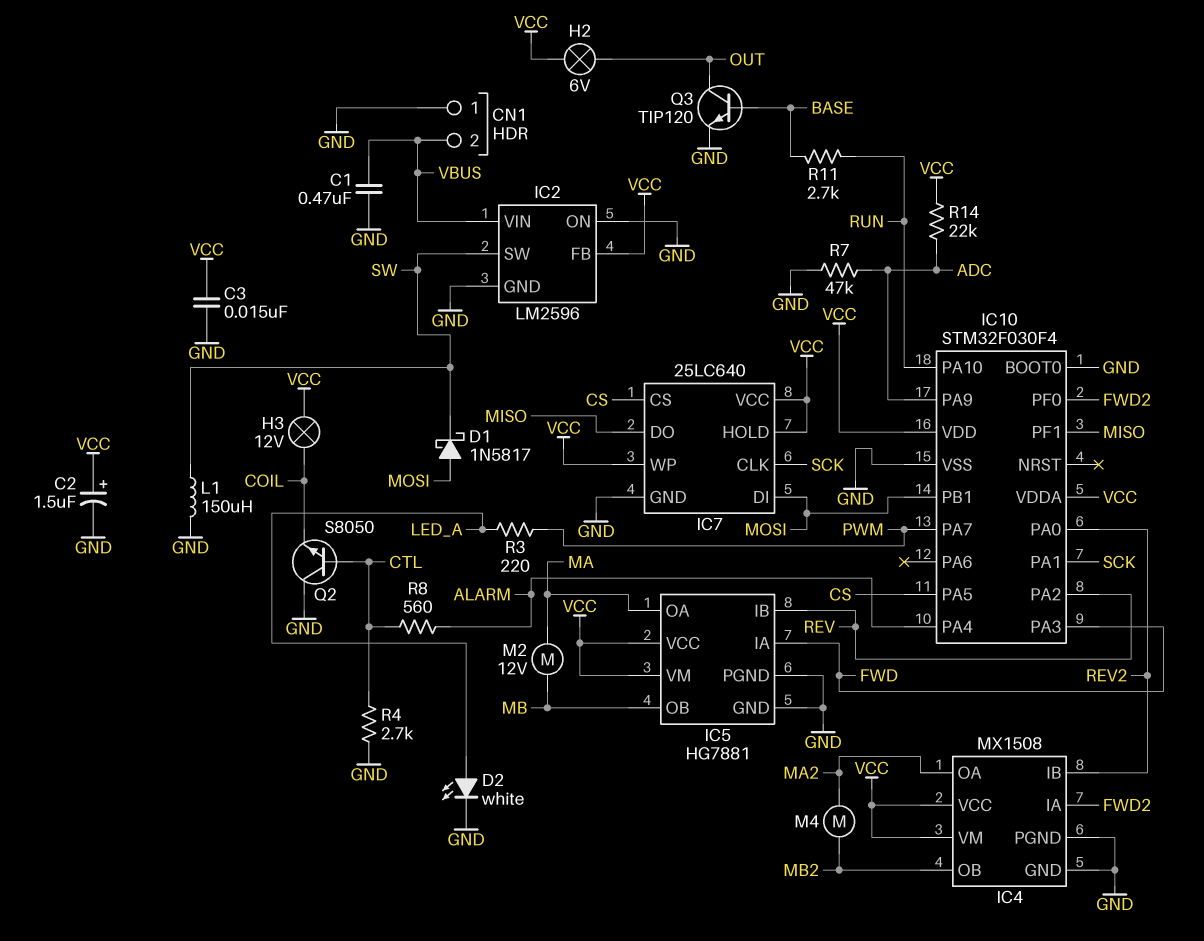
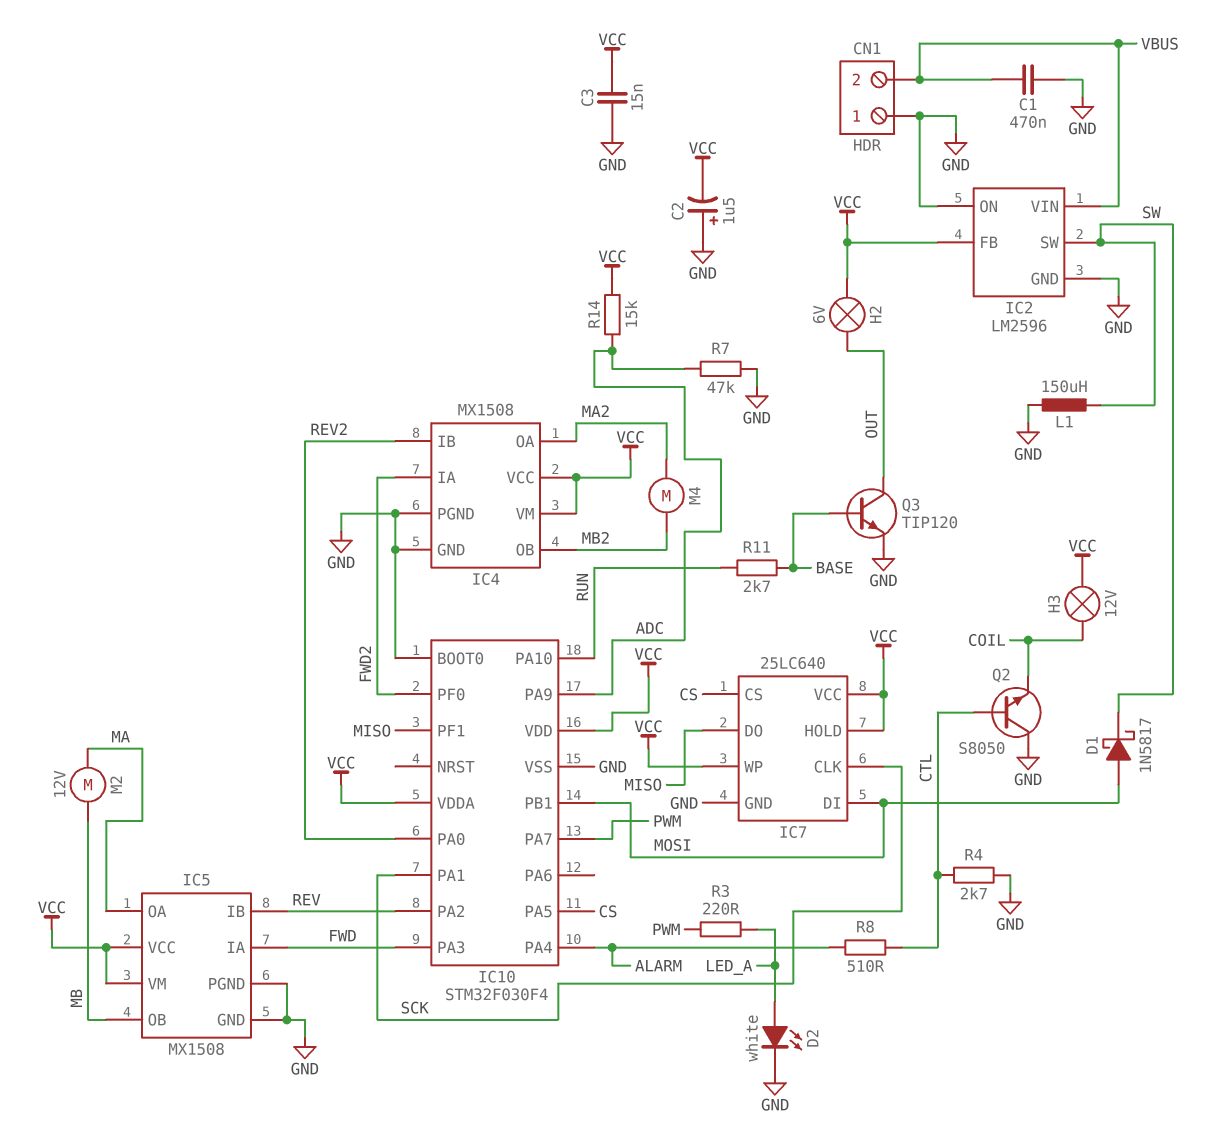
C2: 1.5uF (plus VCC, minus GND) -> 1.5uF (plus GND, minus VCC)
IC5: HG7881 -> MX1508
R8: 560 (ALARM, CTL) -> 510 (ALARM, CTL)
R14: 22k (ADC, VCC) -> 15k (ADC, VCC)

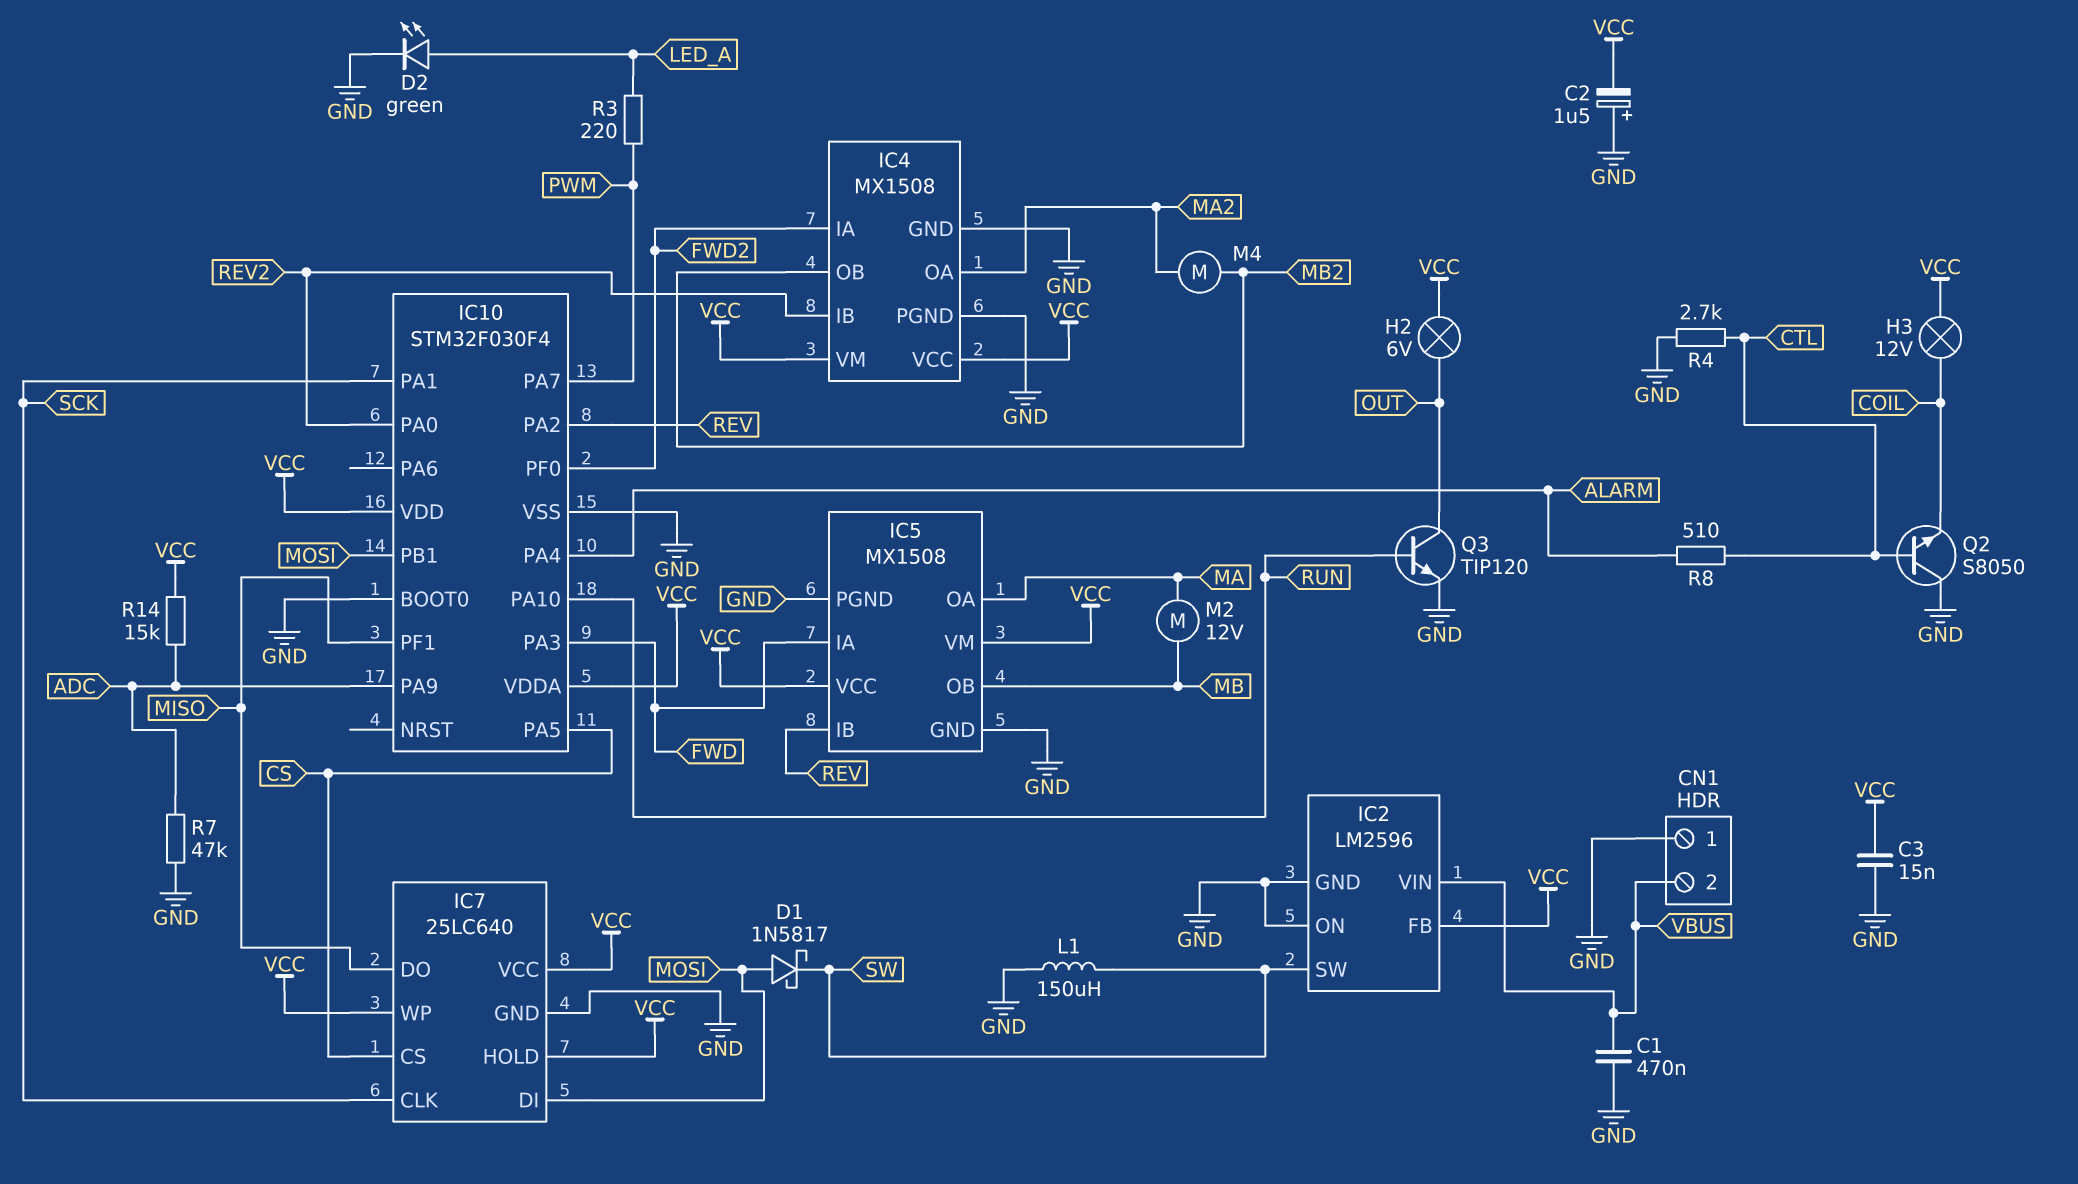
D2: LED white (A LED_A, K GND) -> LED green (A LED_A, K GND)
Q3: NPN TIP120 (B BASE, C OUT, E GND) -> NPN TIP120 (B RUN, C OUT, E GND)
R11: 2.7k (BASE, RUN) -> none

